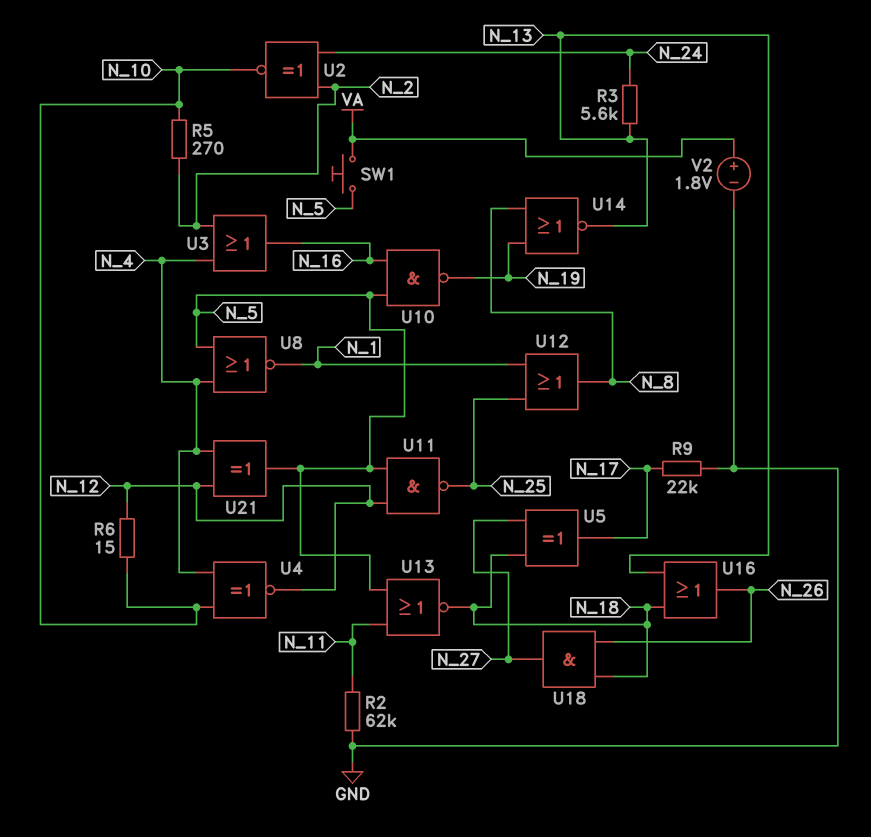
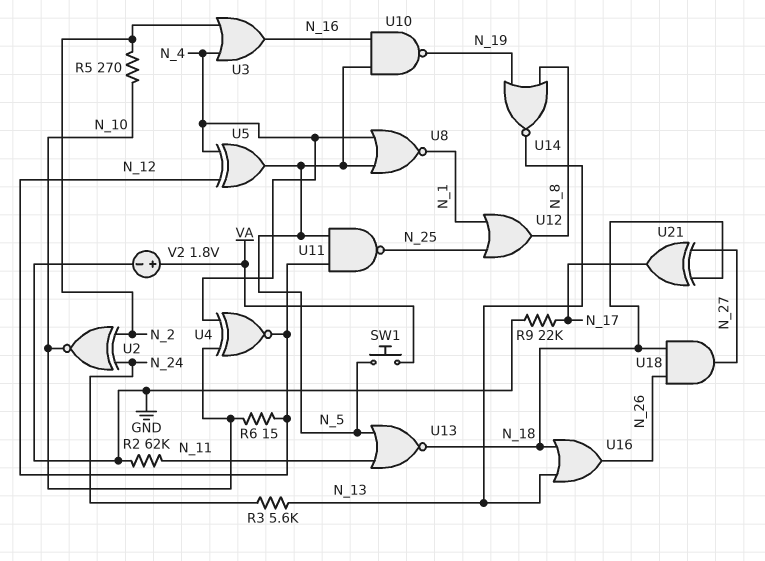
U5: XOR (in N_18, in N_27, out N_17) -> XOR (in N_4, in N_12, out N_5)
U21: XOR (in N_4, in N_12, out N_5) -> XOR (in N_18, in N_27, out N_17)

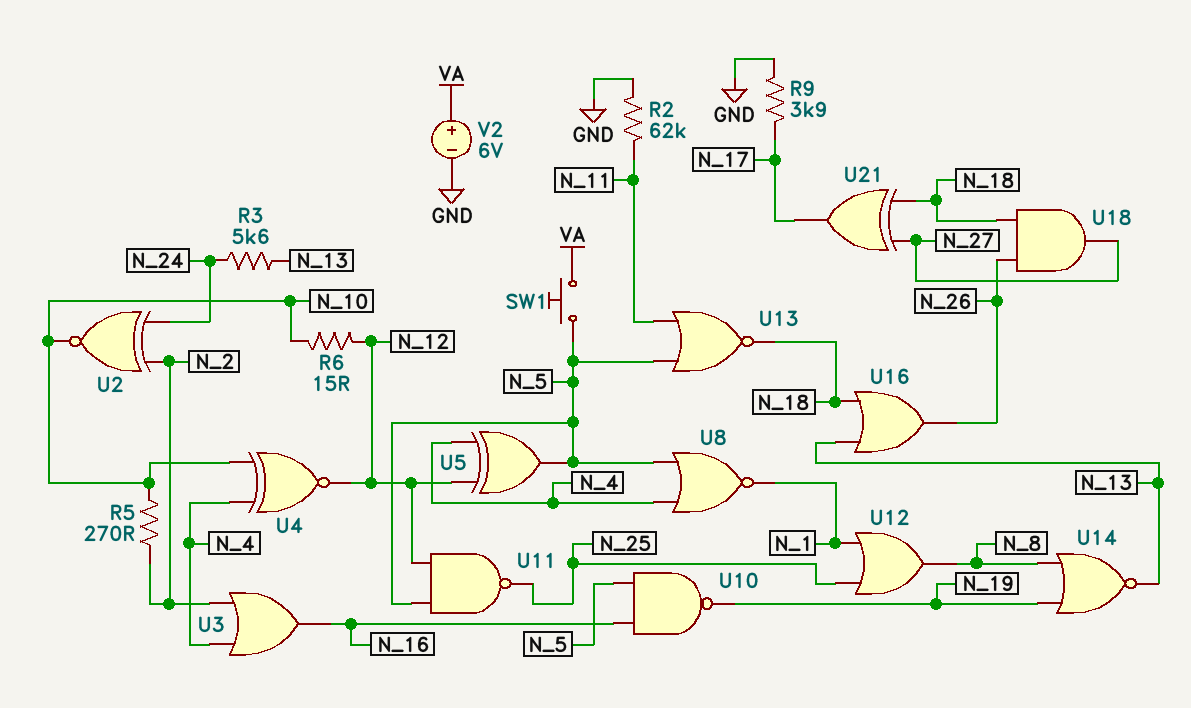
R9: 22k (GND, N_17) -> 3.9k (GND, N_17)
V2: 1.8V (plus VA, minus GND) -> 6V (plus VA, minus GND)

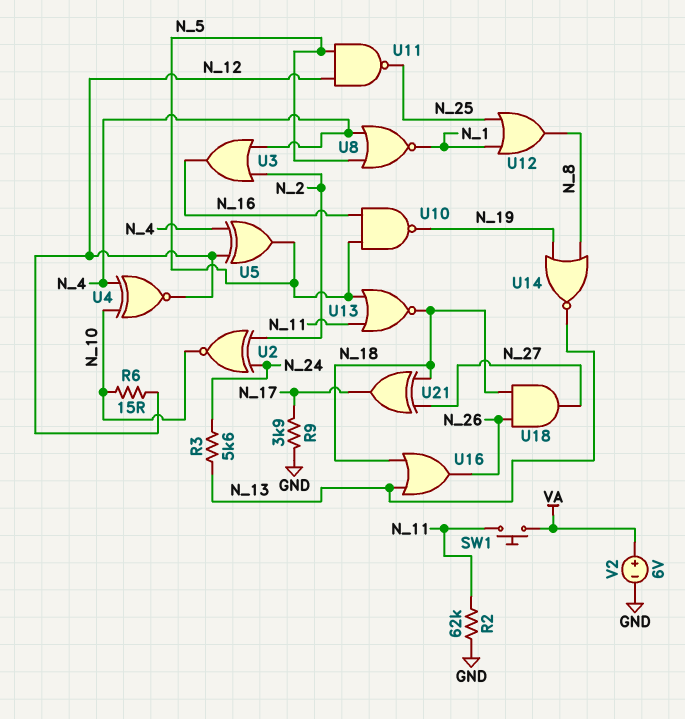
R5: 270 (N_2, N_10) -> none
SW1: button (N_5, VA) -> button (N_11, VA)

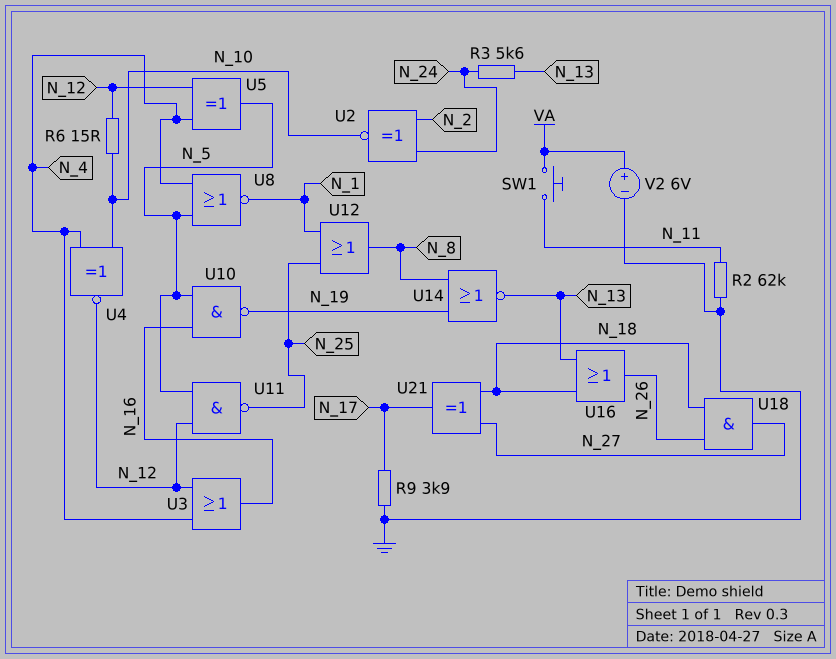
U3: OR (in N_2, in N_4, out N_16) -> OR (in N_4, in N_12, out N_16)
U13: NOR (in N_5, in N_11, out N_18) -> none

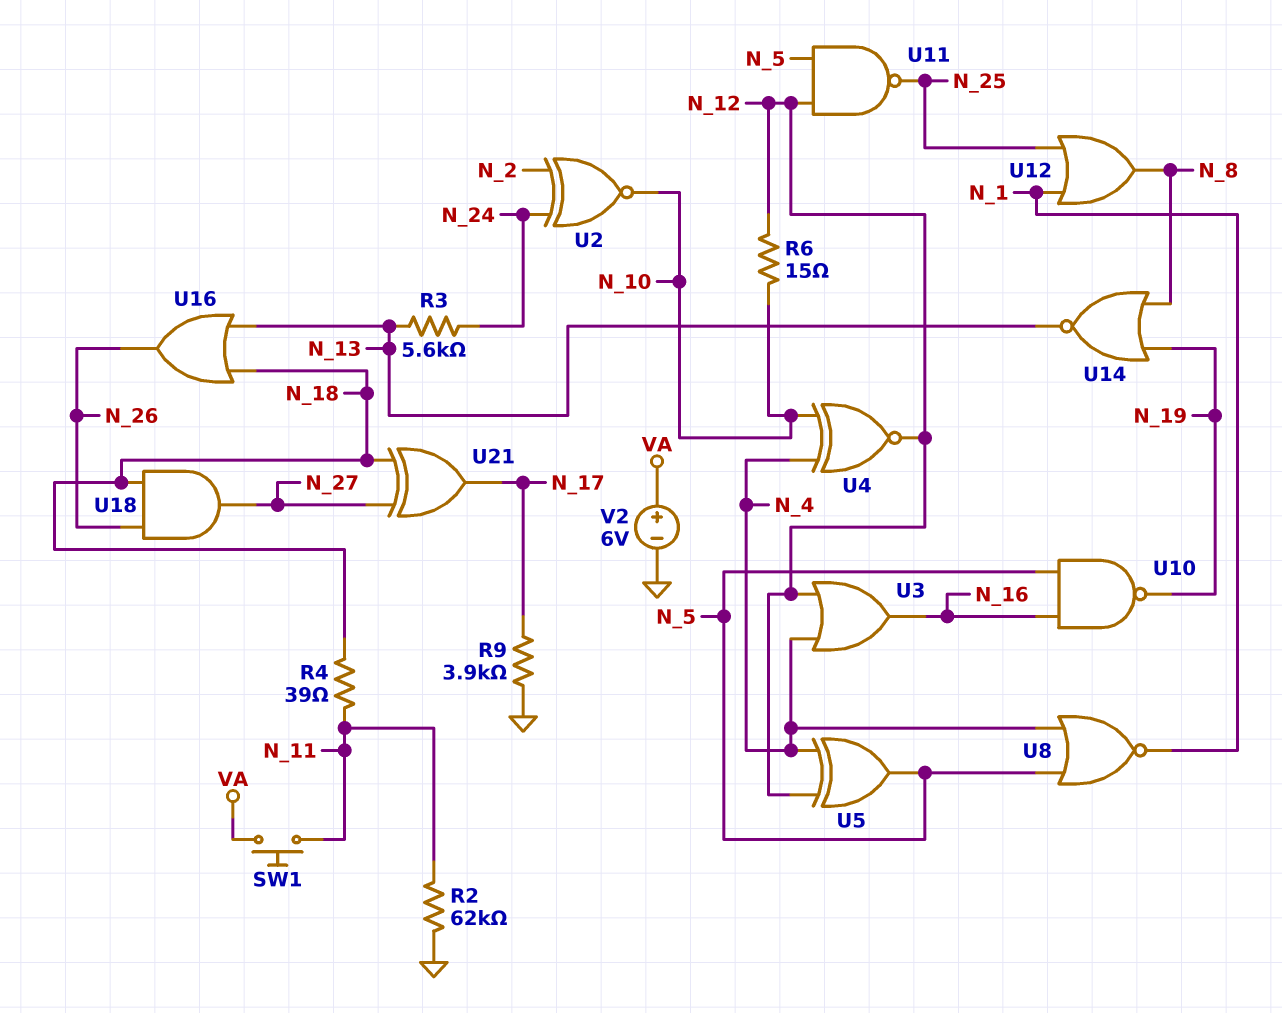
R4: none -> 39 (N_11, N_18)

